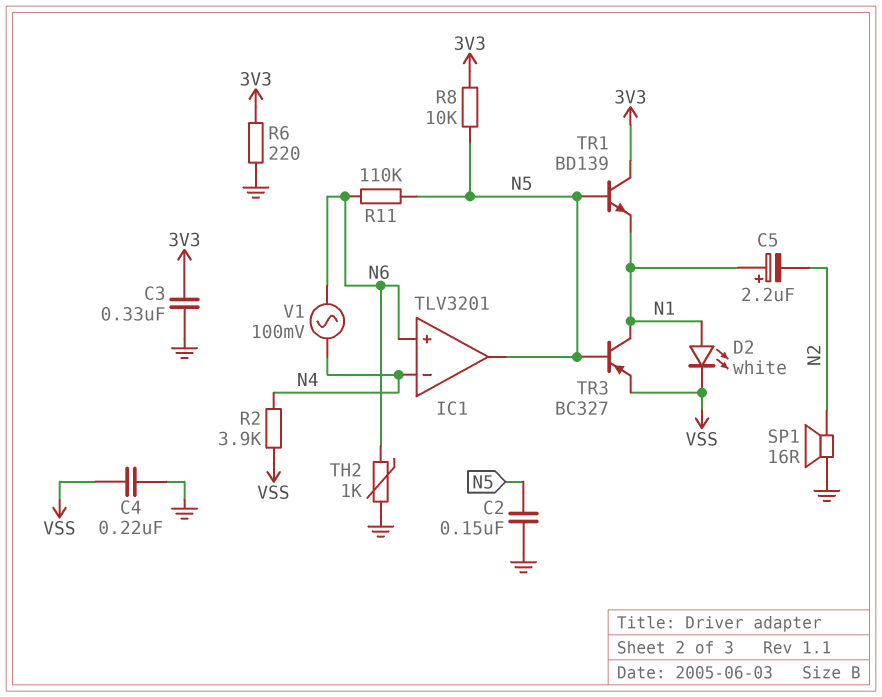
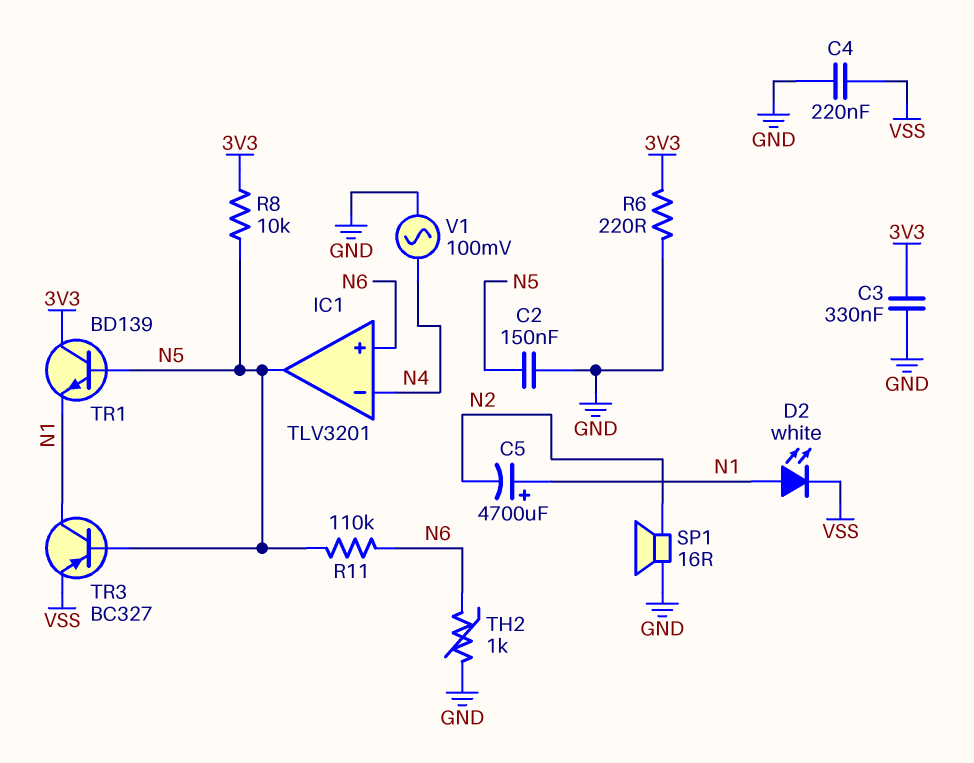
C5: 2.2uF (plus N1, minus N2) -> 4700uF (plus N1, minus N2)
R2: 3.9k (N4, VSS) -> none
V1: AC 100mV (N4, N6) -> AC 100mV (GND, N4)

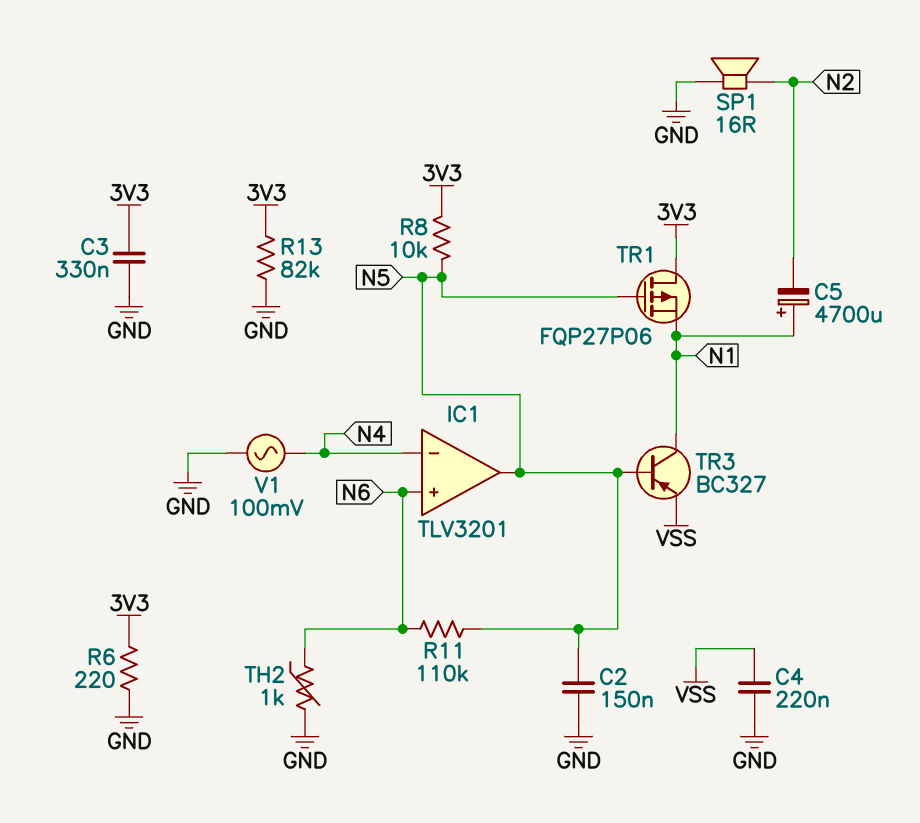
D2: LED white (A N1, K VSS) -> none
R13: none -> 82k (3V3, GND)
TR1: NPN BD139 (B N5, C 3V3, E N1) -> PMOS FQP27P06 (G N5, D 3V3, S N1)

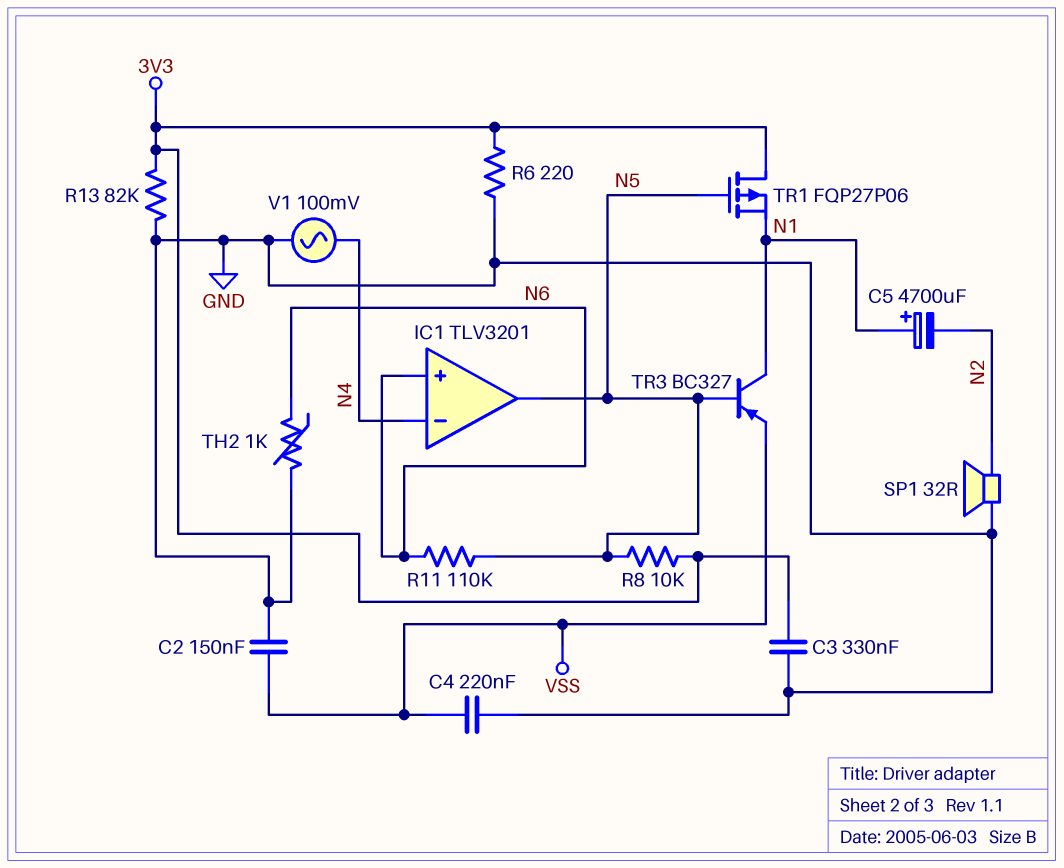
C2: 150nF (GND, N5) -> 150nF (GND, VSS)
SP1: speaker 16R (GND, N2) -> speaker 32R (GND, N2)

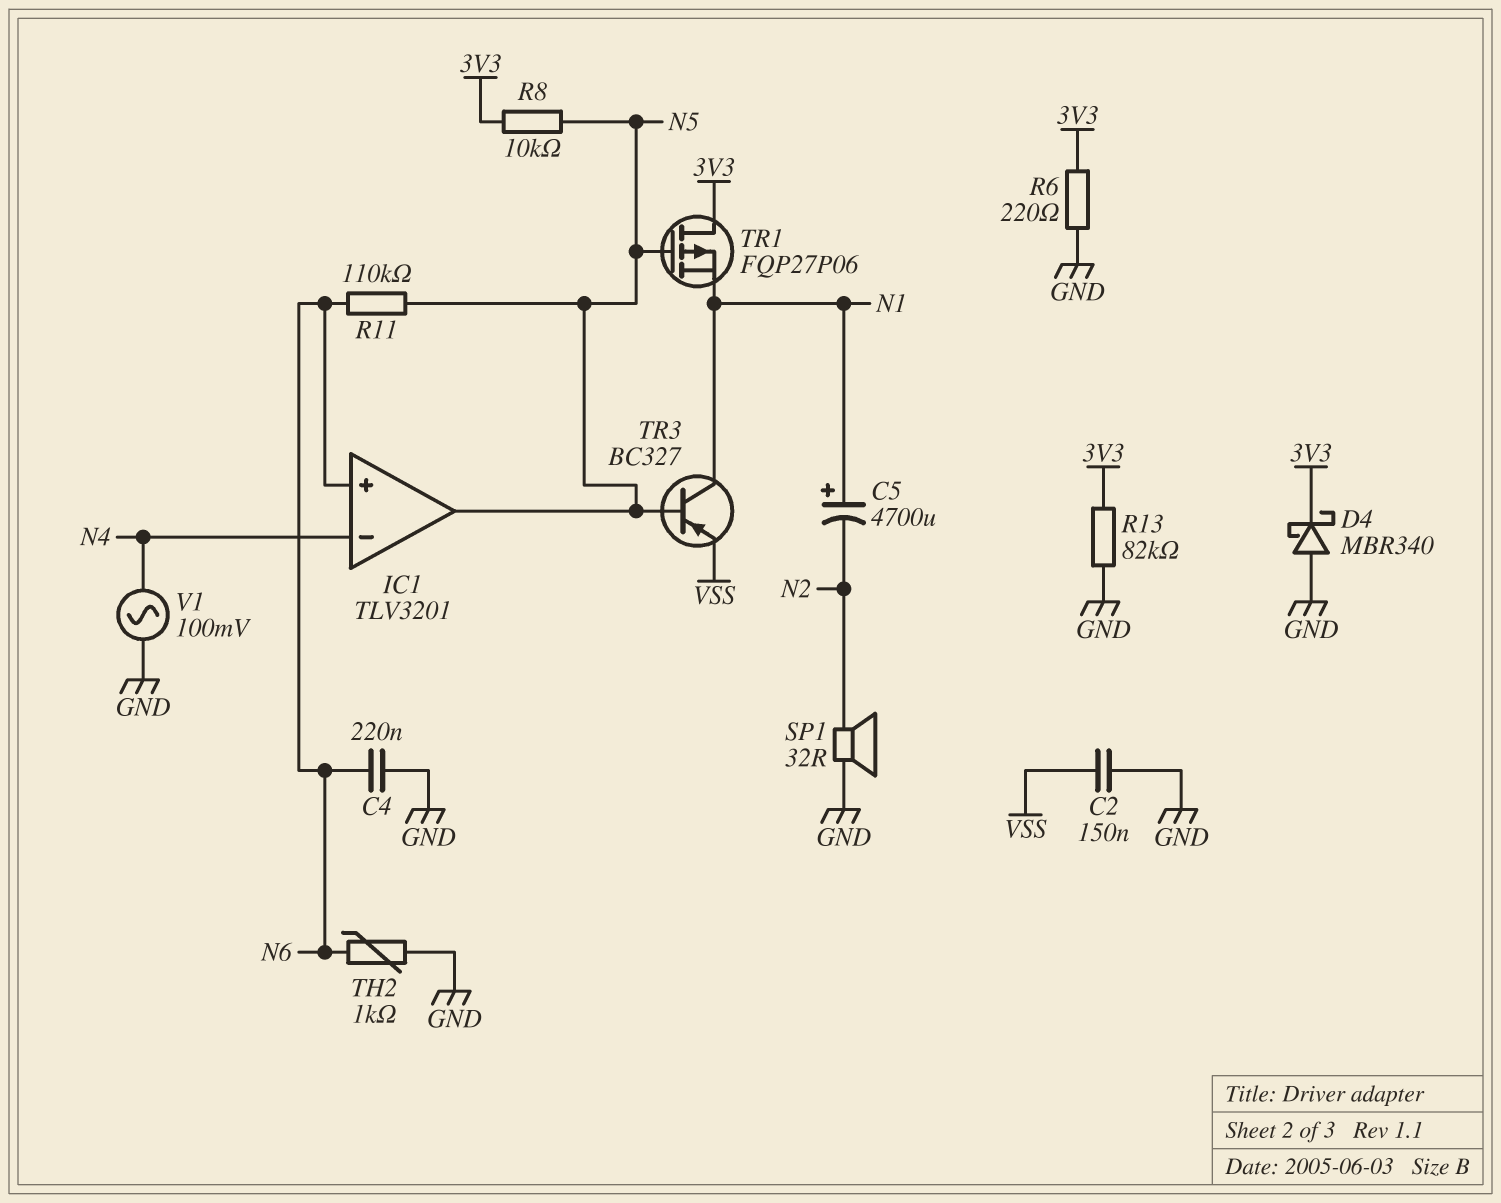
C3: 330nF (3V3, GND) -> none
C4: 220nF (GND, VSS) -> 220nF (GND, N6)
D4: none -> schottky MBR340 (A GND, K 3V3)

